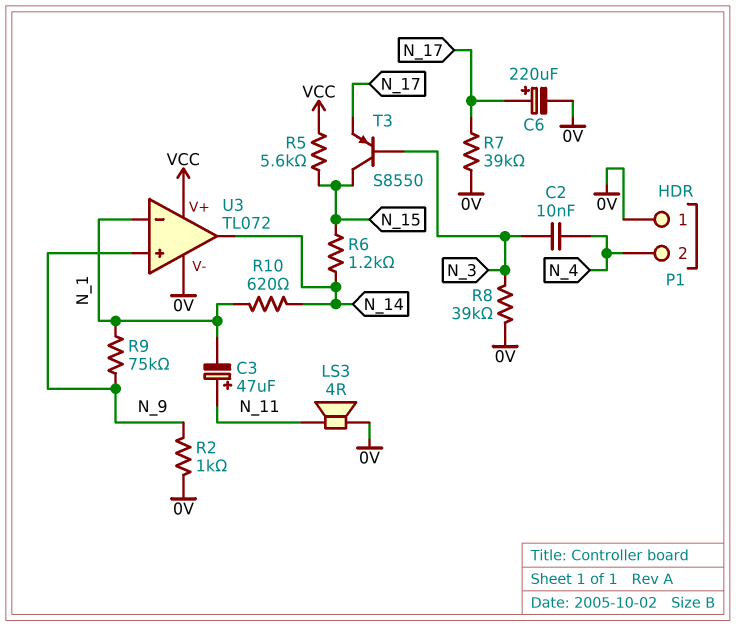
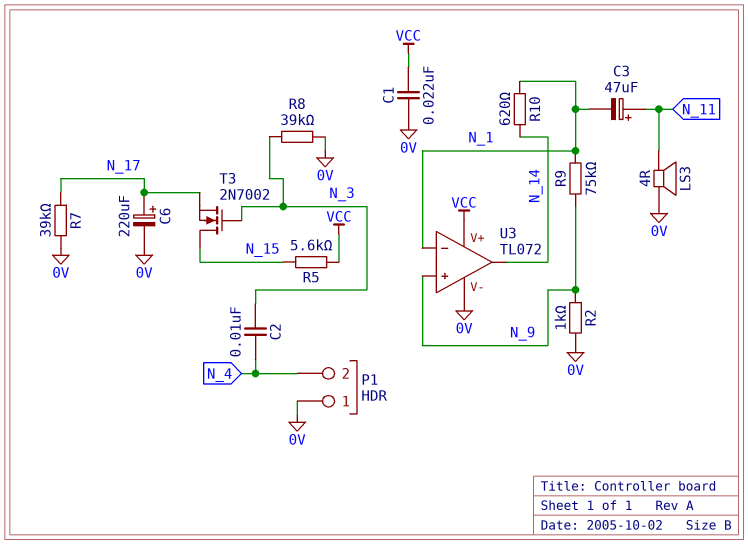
C1: none -> 22nF (0V, VCC)
R6: 1.2k (N_14, N_15) -> none
T3: PNP S8550 (B N_3, C N_15, E N_17) -> NMOS 2N7002 (G N_3, D N_15, S N_17)

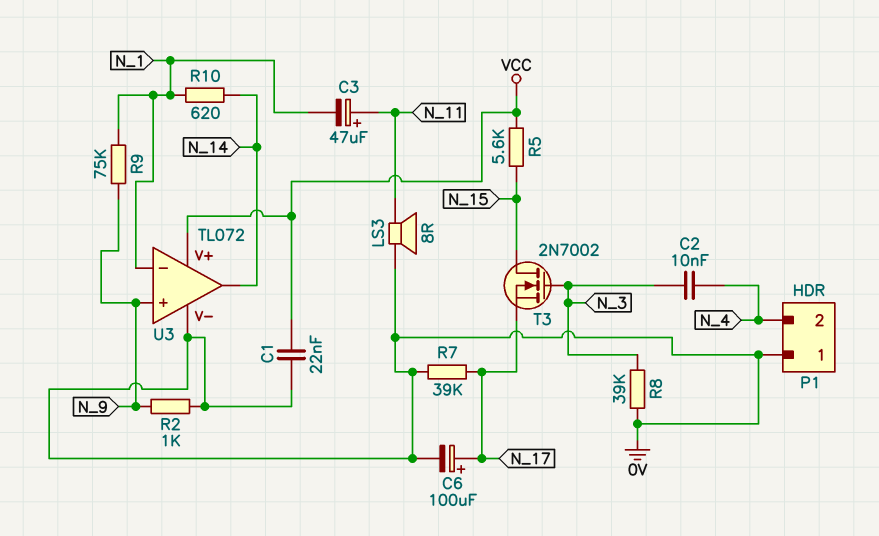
C6: 220uF (plus N_17, minus 0V) -> 100uF (plus N_17, minus 0V)
LS3: speaker 4R (0V, N_11) -> speaker 8R (0V, N_11)

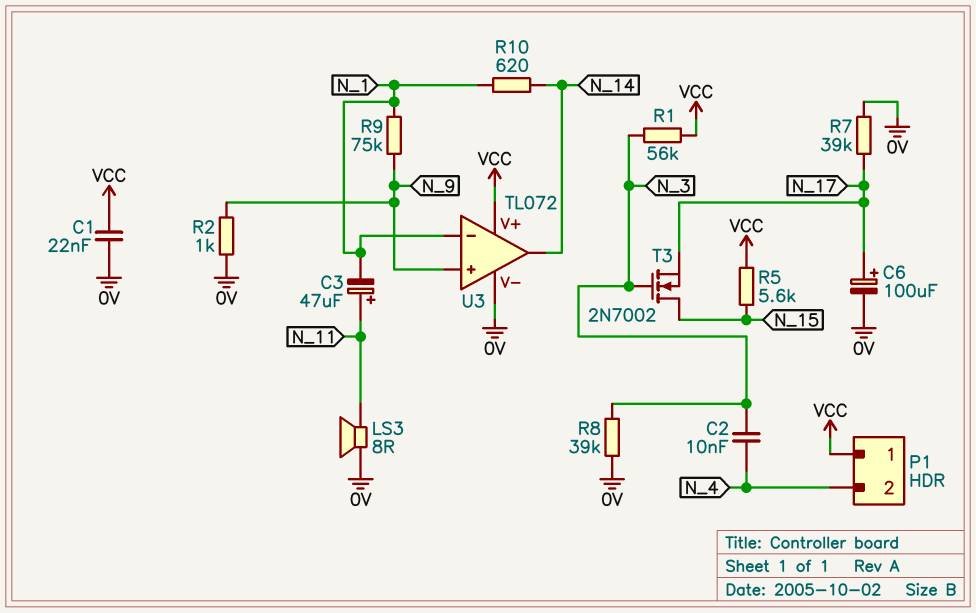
P1 pin 1: 0V -> VCC
R1: none -> 56k (N_3, VCC)

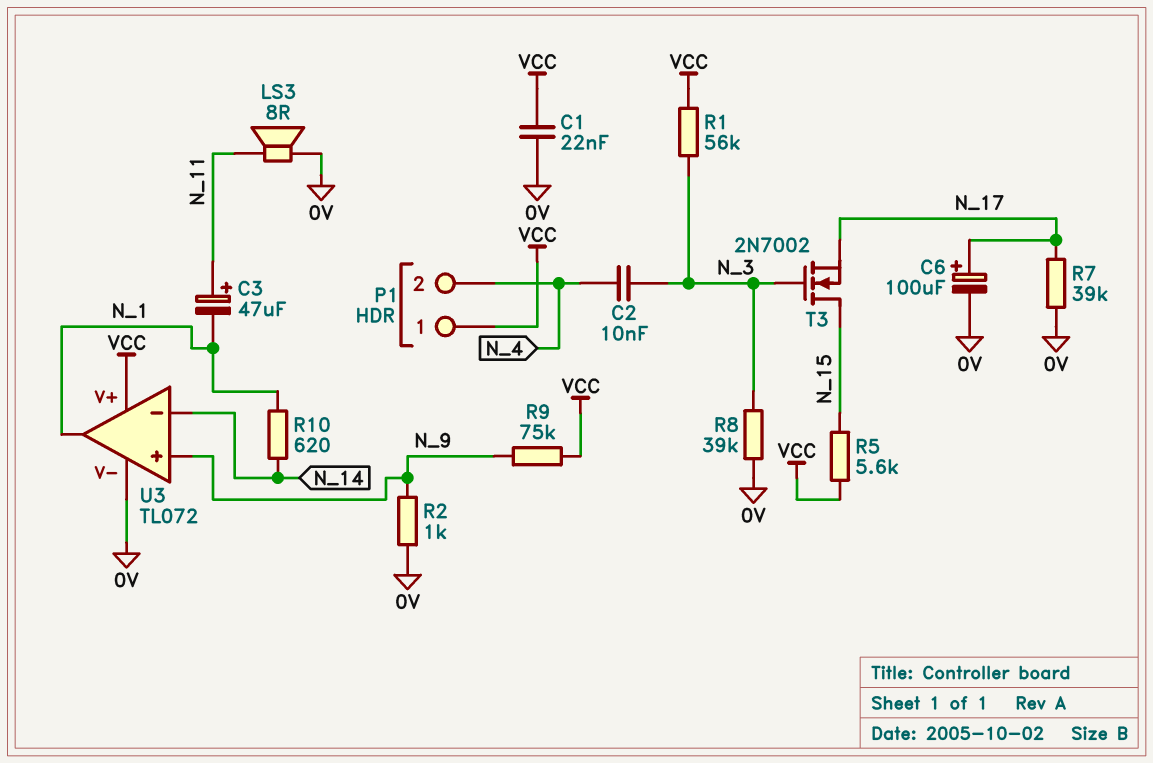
R9: 75k (N_1, N_9) -> 75k (N_9, VCC)
U3 pin in-: N_1 -> N_14
U3 pin out: N_14 -> N_1

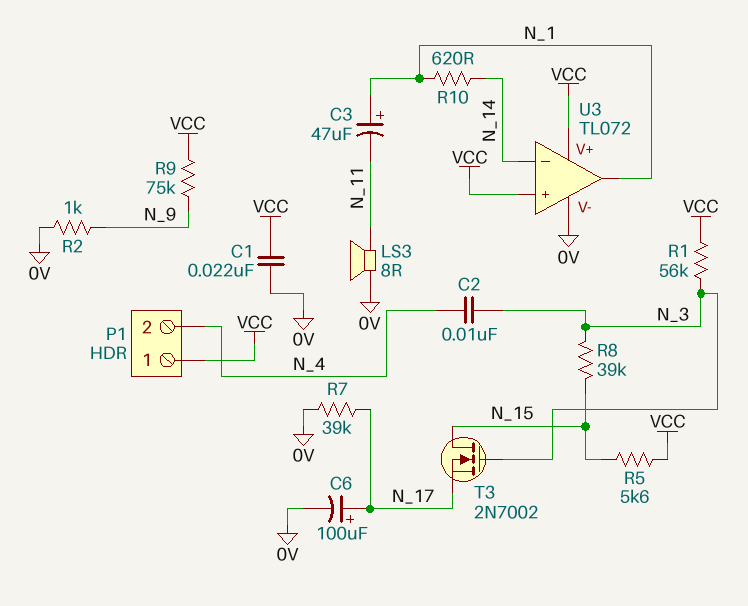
C3: 47uF (plus N_11, minus N_1) -> 47uF (plus N_1, minus N_11)
R8: 39k (0V, N_3) -> 39k (N_3, N_15)
U3 pin in+: N_9 -> VCC

